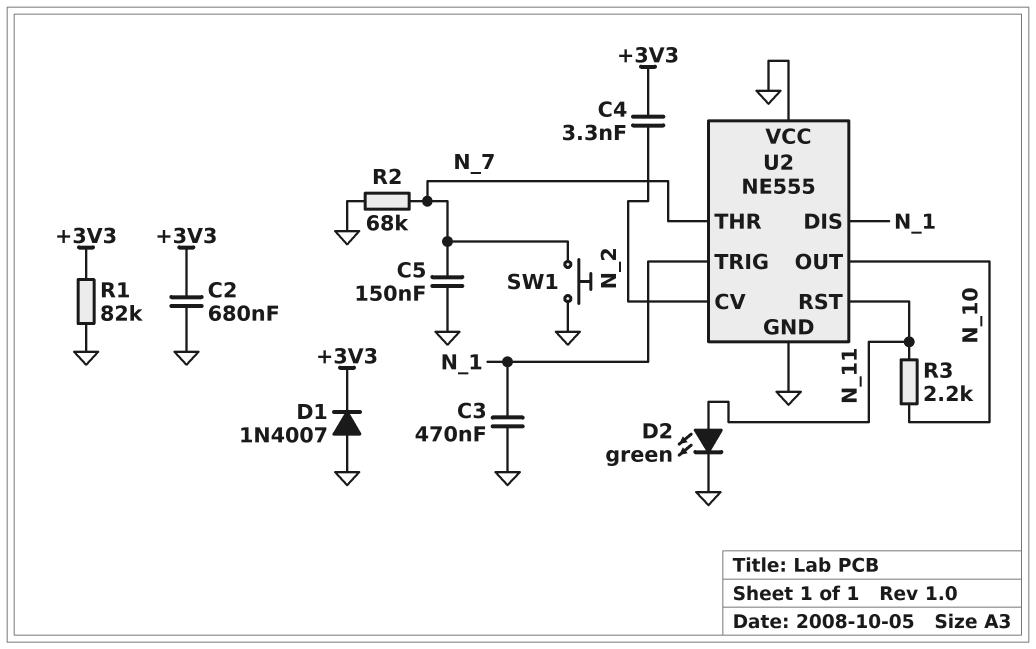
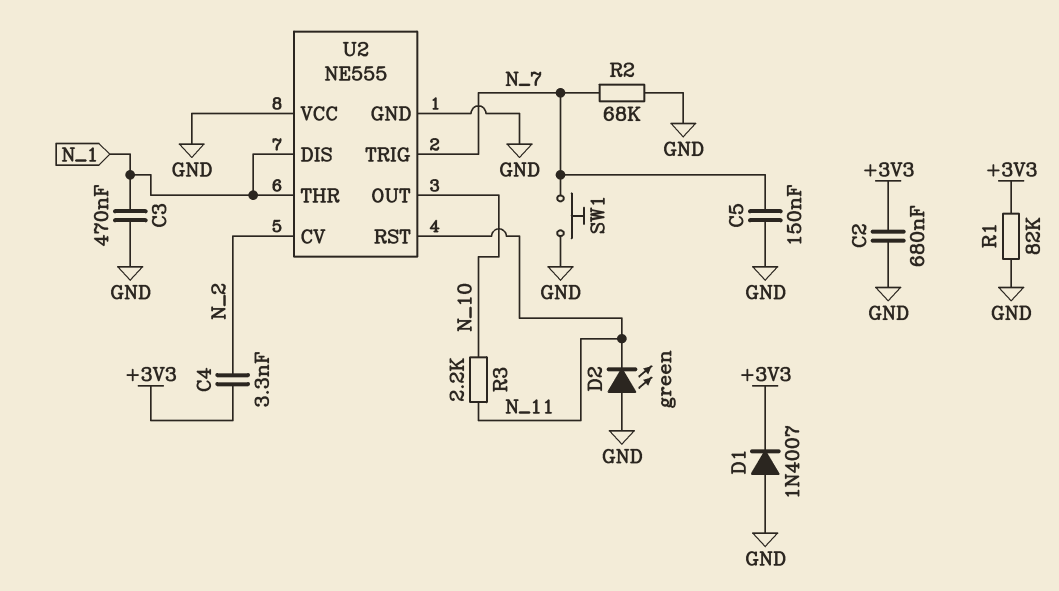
D2: LED green (A N_11, K GND) -> LED green (A GND, K N_11)
U2 pin THR: N_7 -> N_1
U2 pin TRIG: N_1 -> N_7

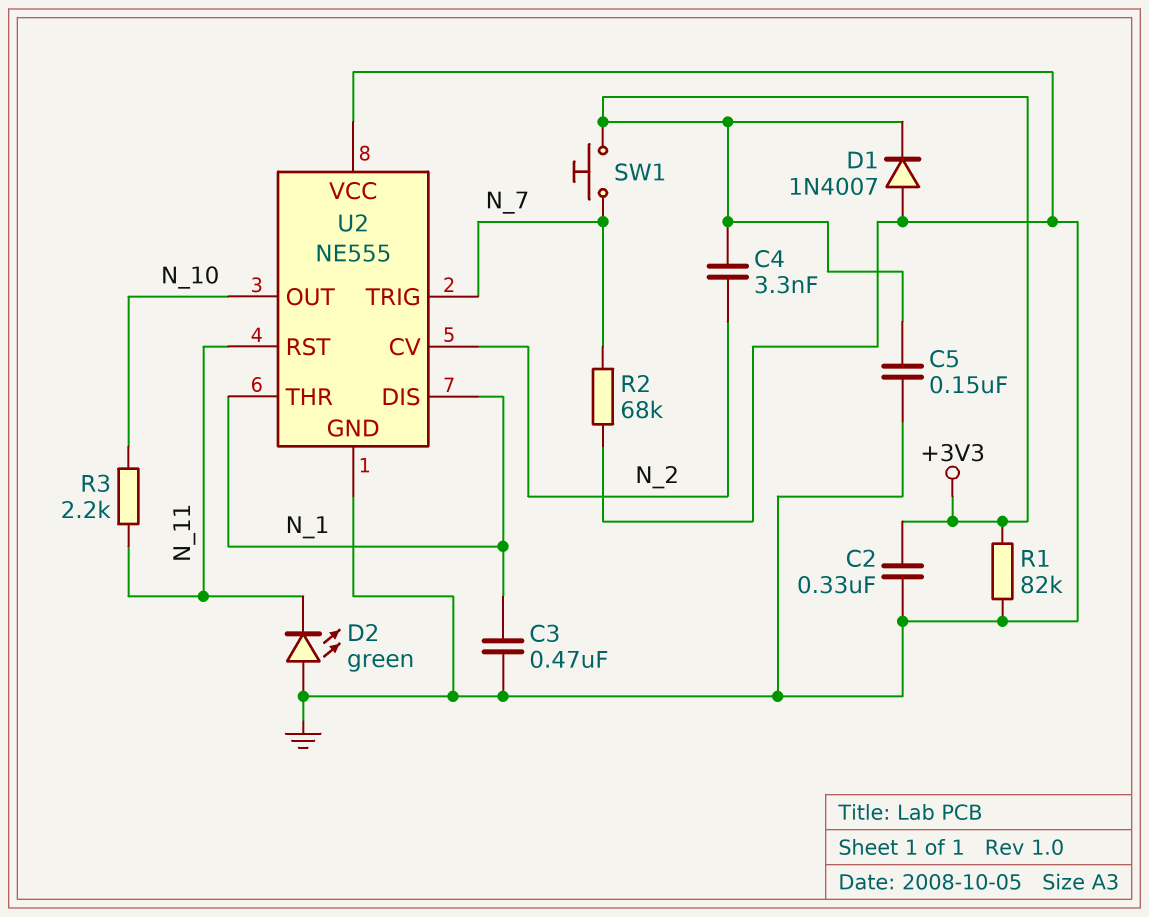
C2: 680nF (+3V3, GND) -> 330nF (+3V3, GND)
C5: 150nF (GND, N_7) -> 150nF (+3V3, GND)
SW1: button (GND, N_7) -> button (+3V3, N_7)

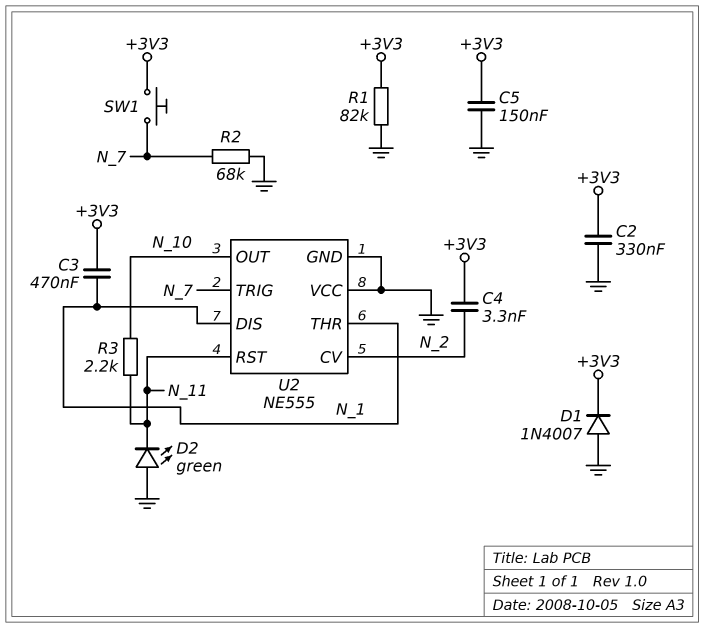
C3: 470nF (GND, N_1) -> 470nF (+3V3, N_1)

